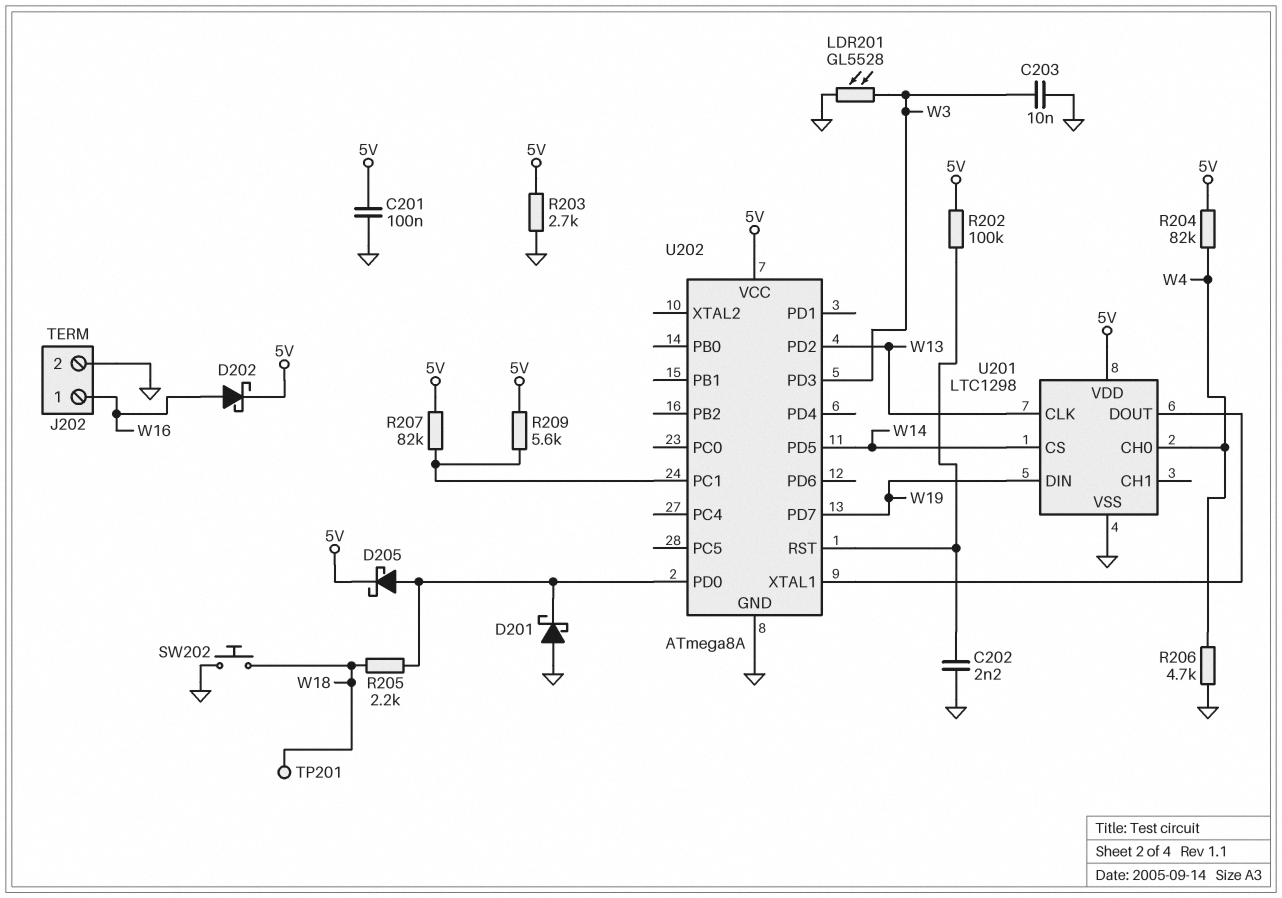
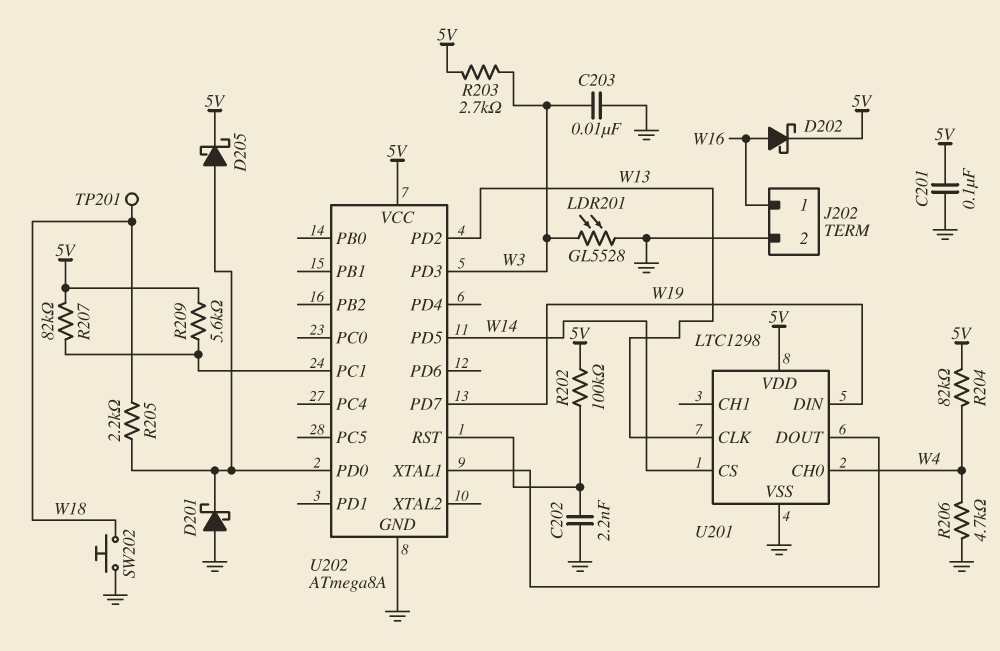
R203: 2.7k (5V, GND) -> 2.7k (5V, W3)

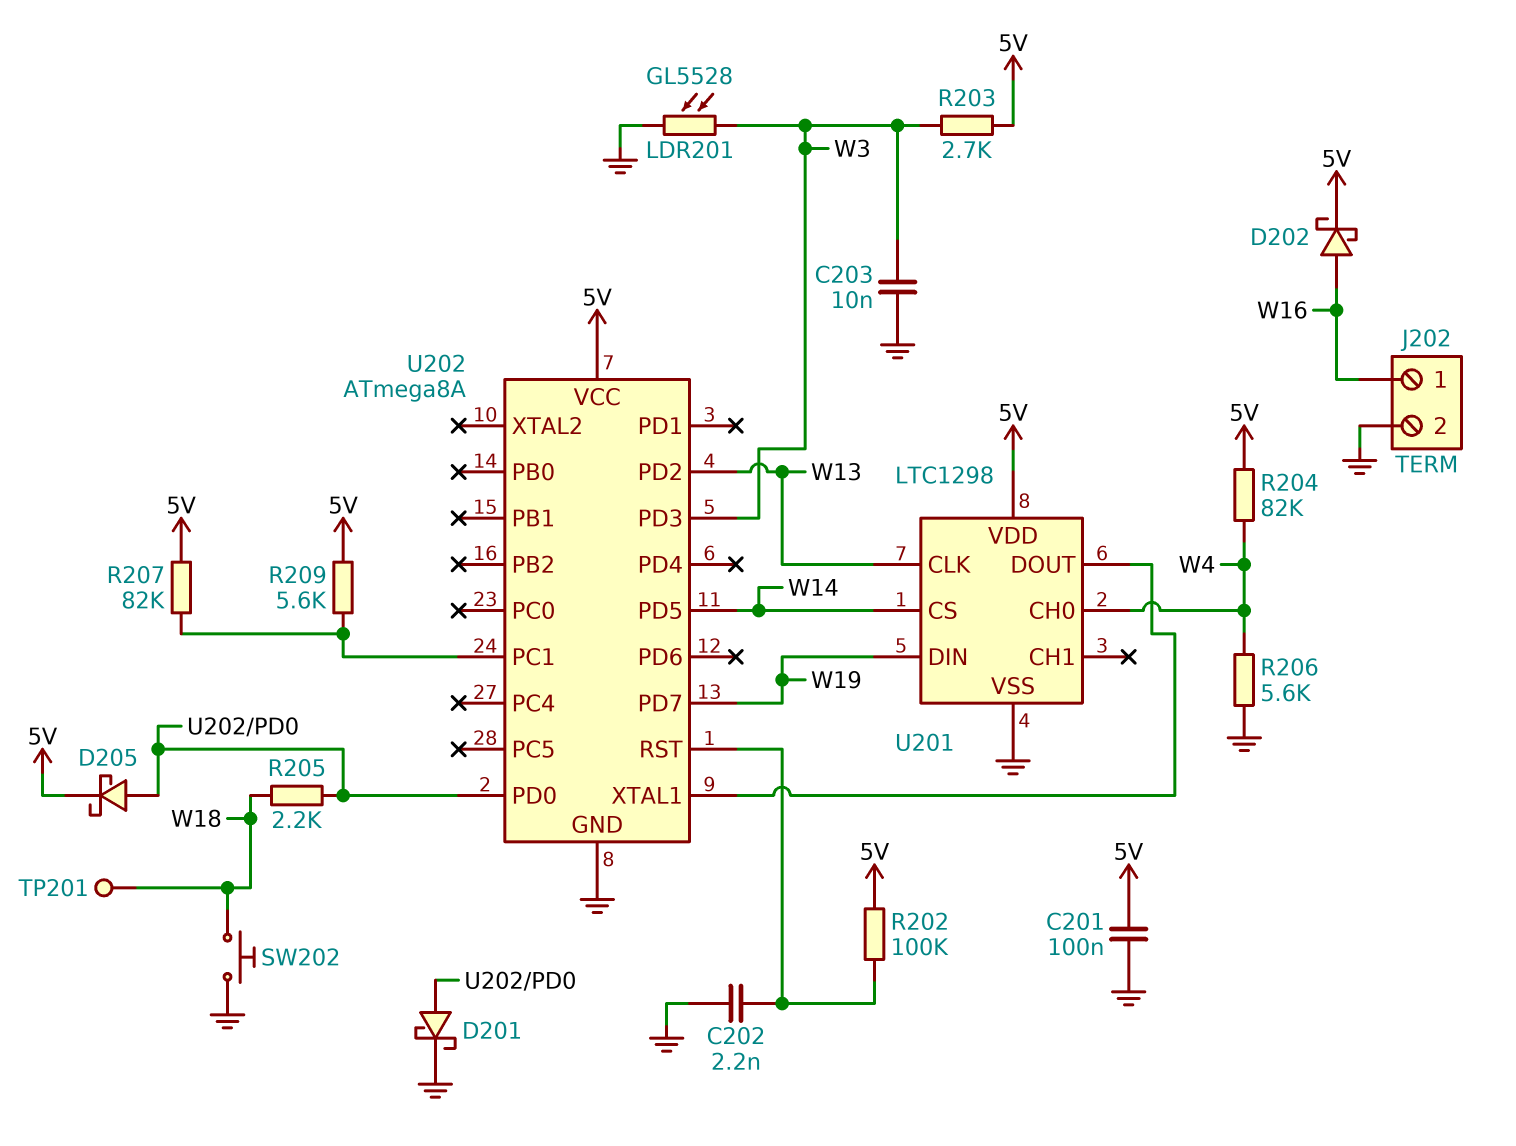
D201: schottky (A GND, K U202/PD0) -> schottky (A U202/PD0, K GND)
R206: 4.7k (GND, W4) -> 5.6k (GND, W4)

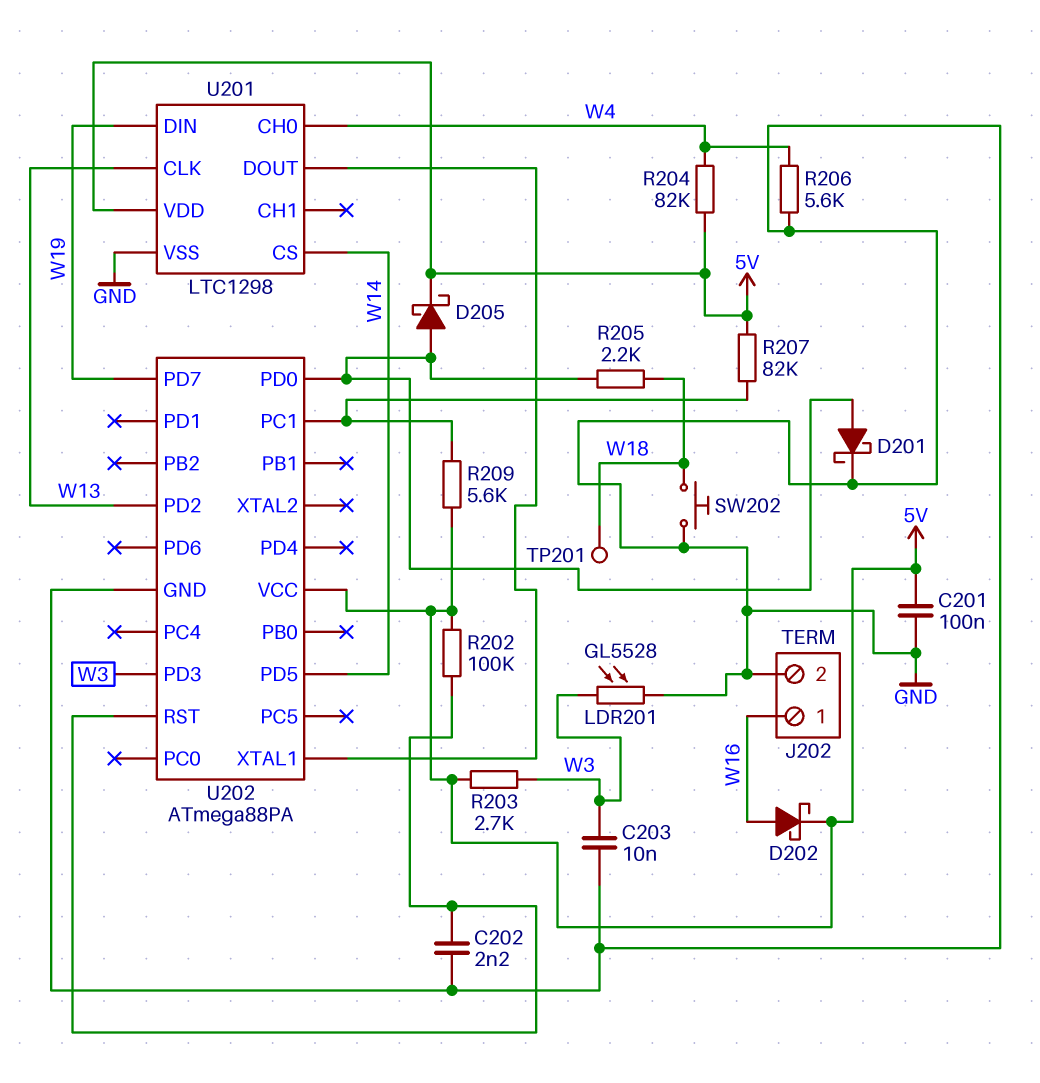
U202: ATmega8A -> ATmega88PA

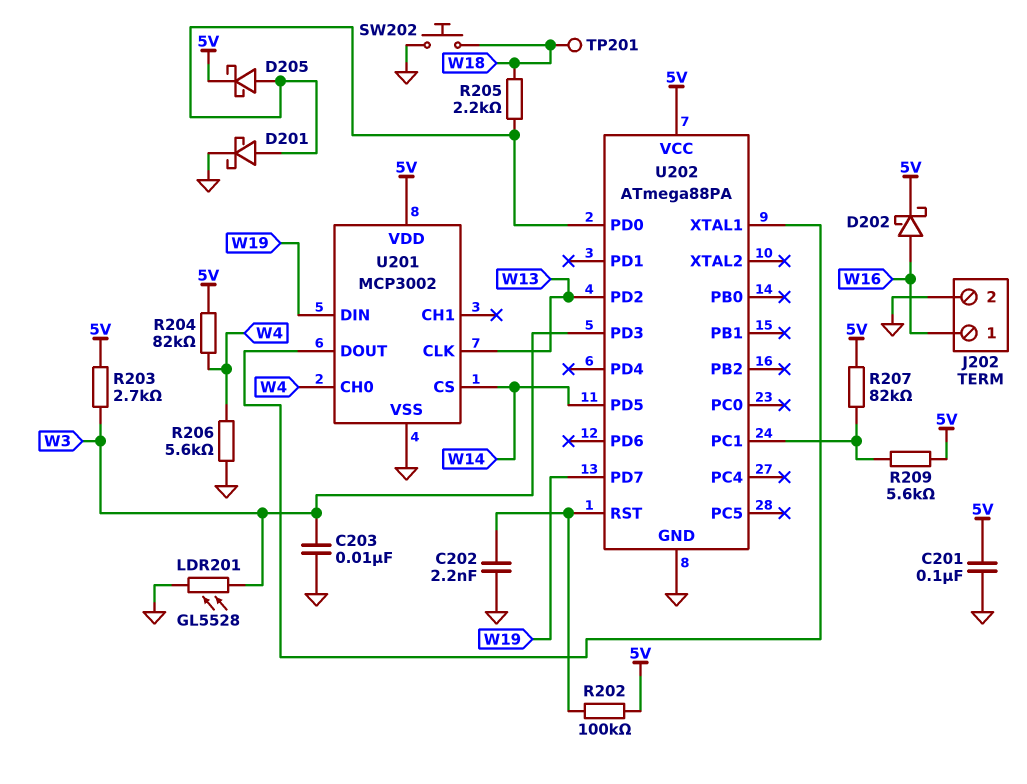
U201: LTC1298 -> MCP3002

